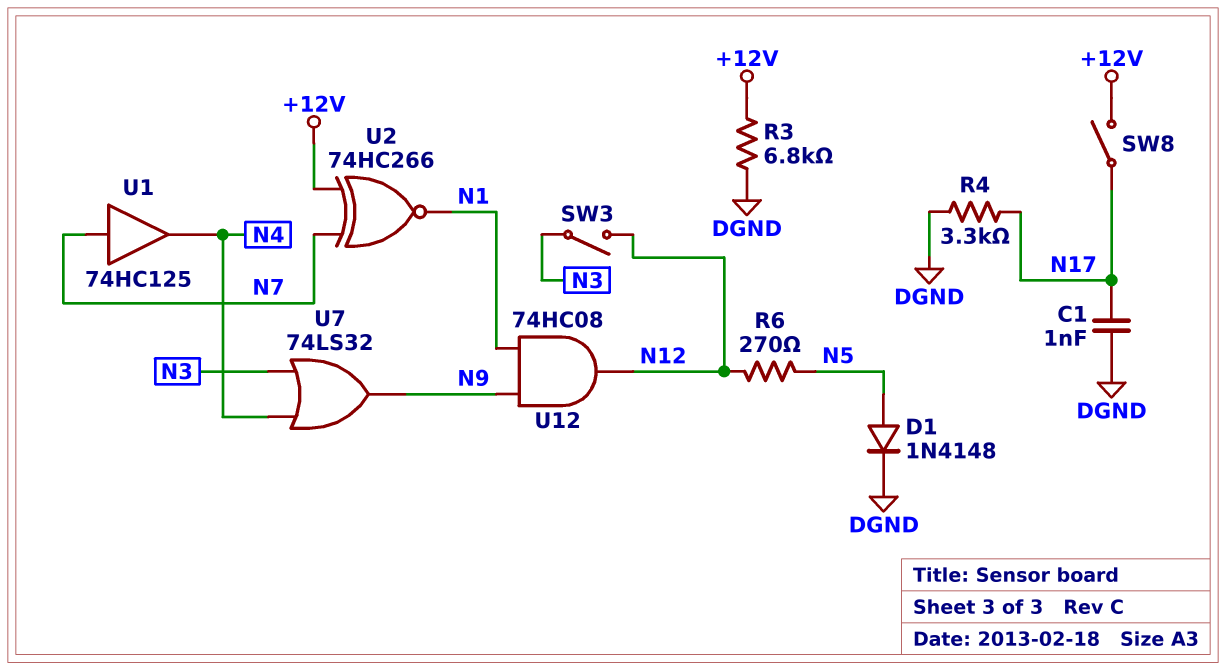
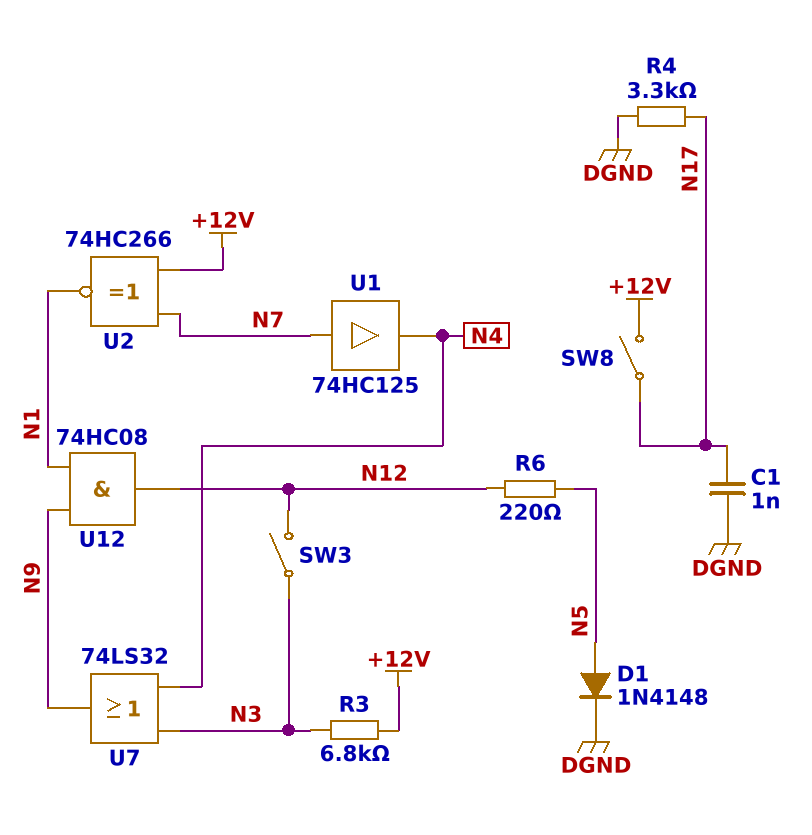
R3: 6.8k (+12V, DGND) -> 6.8k (+12V, N3)
R6: 270 (N5, N12) -> 220 (N5, N12)

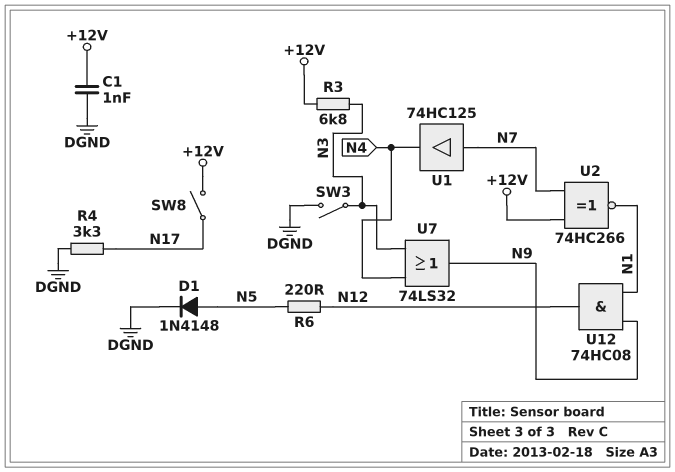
C1: 1nF (DGND, N17) -> 1nF (+12V, DGND)
SW3: switch (N3, N12) -> switch (DGND, N3)

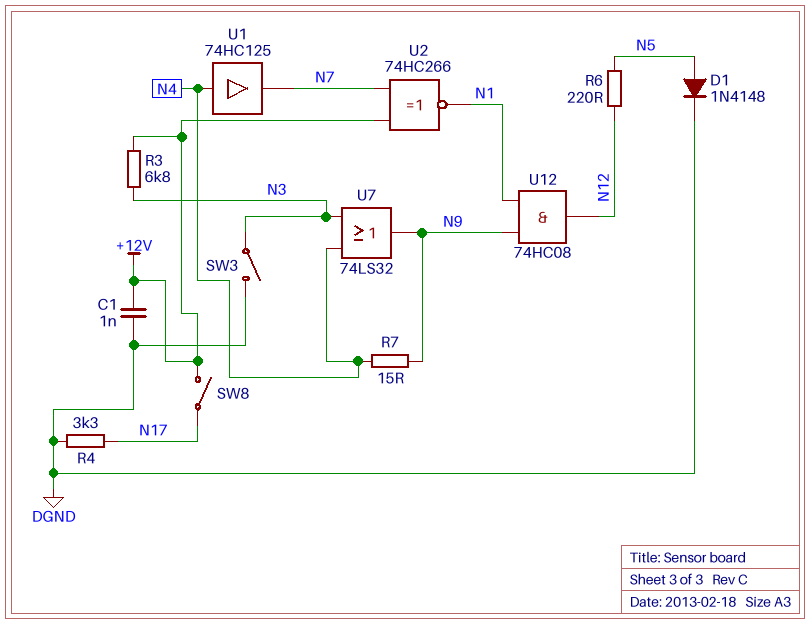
R7: none -> 15 (N4, N9)
U1: buffer 74HC125 (in N7, out N4) -> buffer 74HC125 (in N4, out N7)

